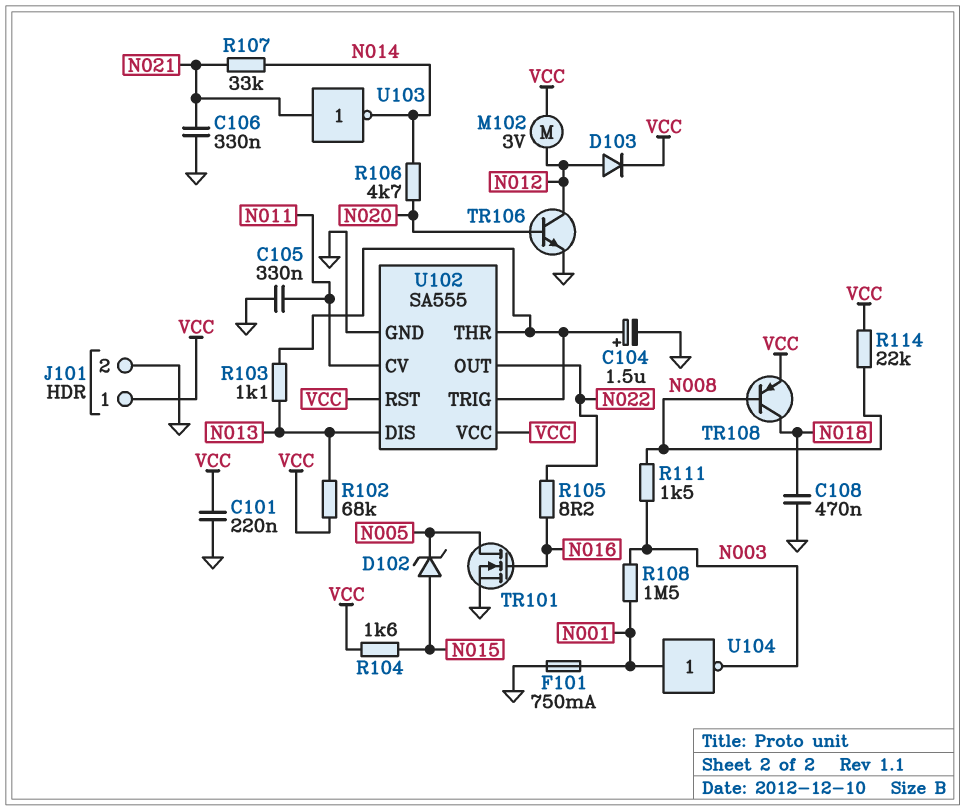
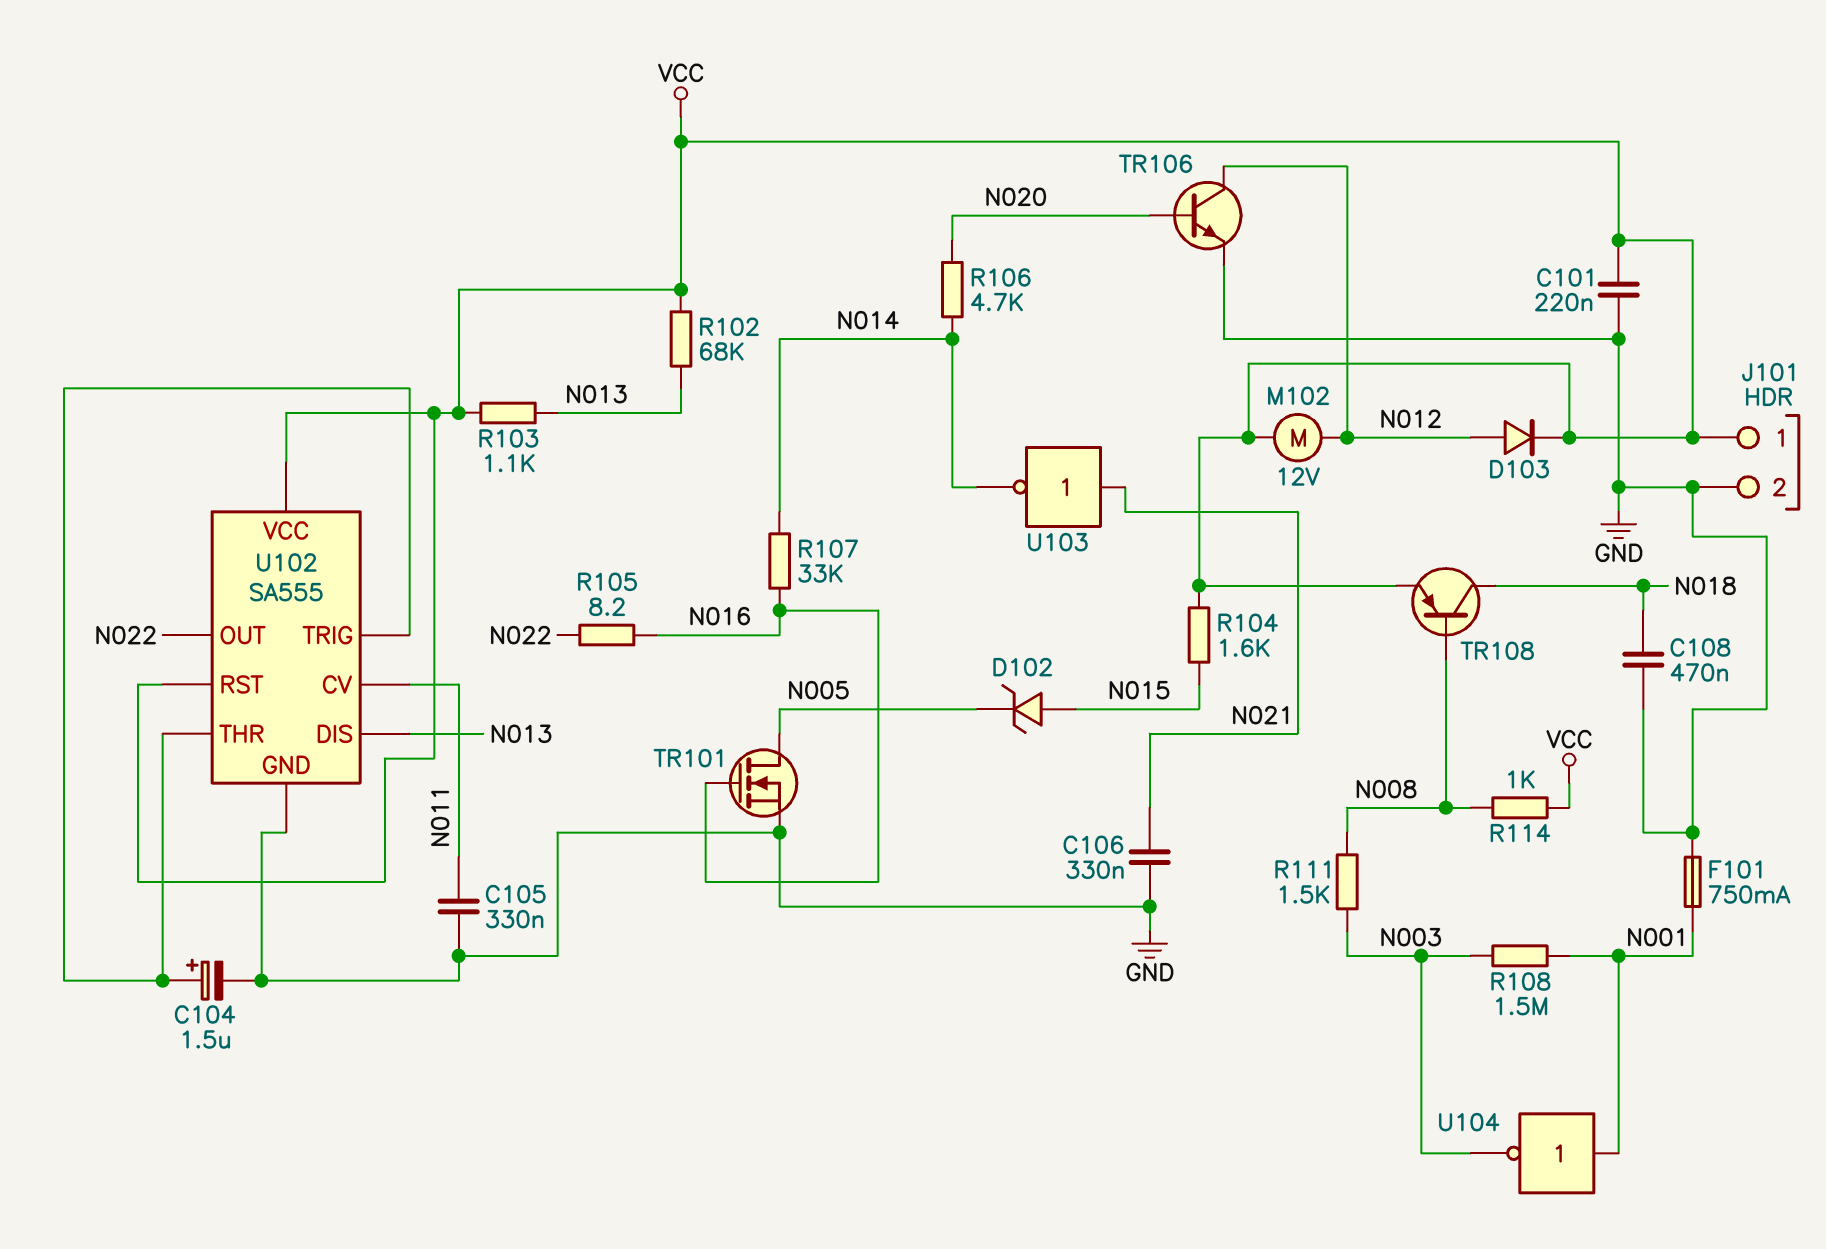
M102: motor 3V (N012, VCC) -> motor 12V (N012, VCC)
R103: 1.1k (N013, U102/THR) -> 1.1k (N013, VCC)
R107: 33k (N014, N021) -> 33k (N014, N016)
R114: 22k (N008, VCC) -> 1k (N008, VCC)

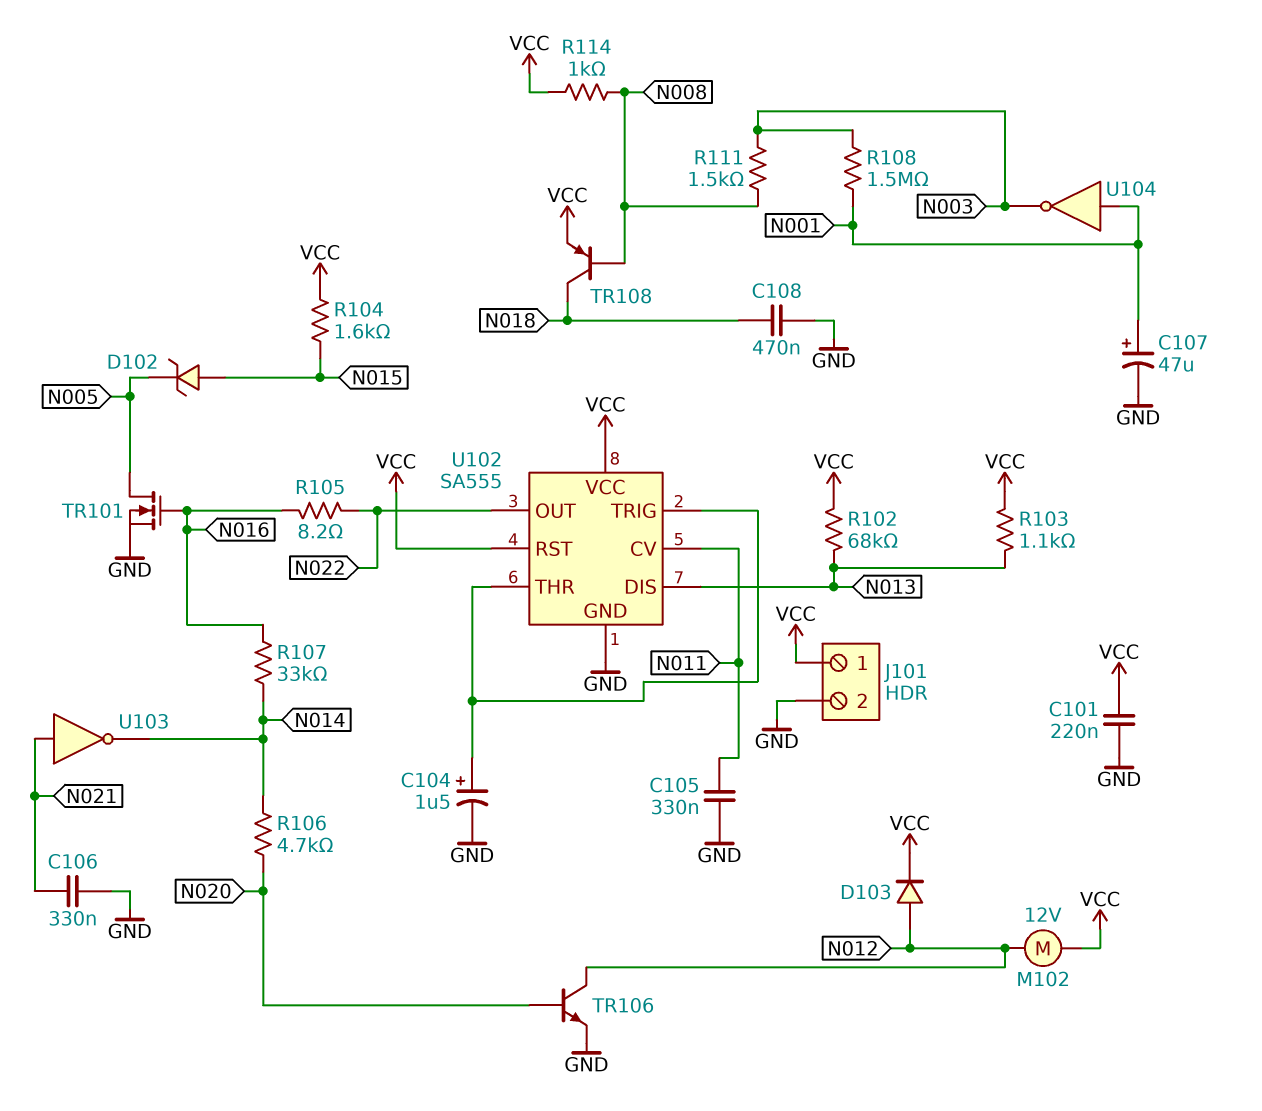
C107: none -> 47uF (plus N001, minus GND)
F101: 750mA (GND, N001) -> none

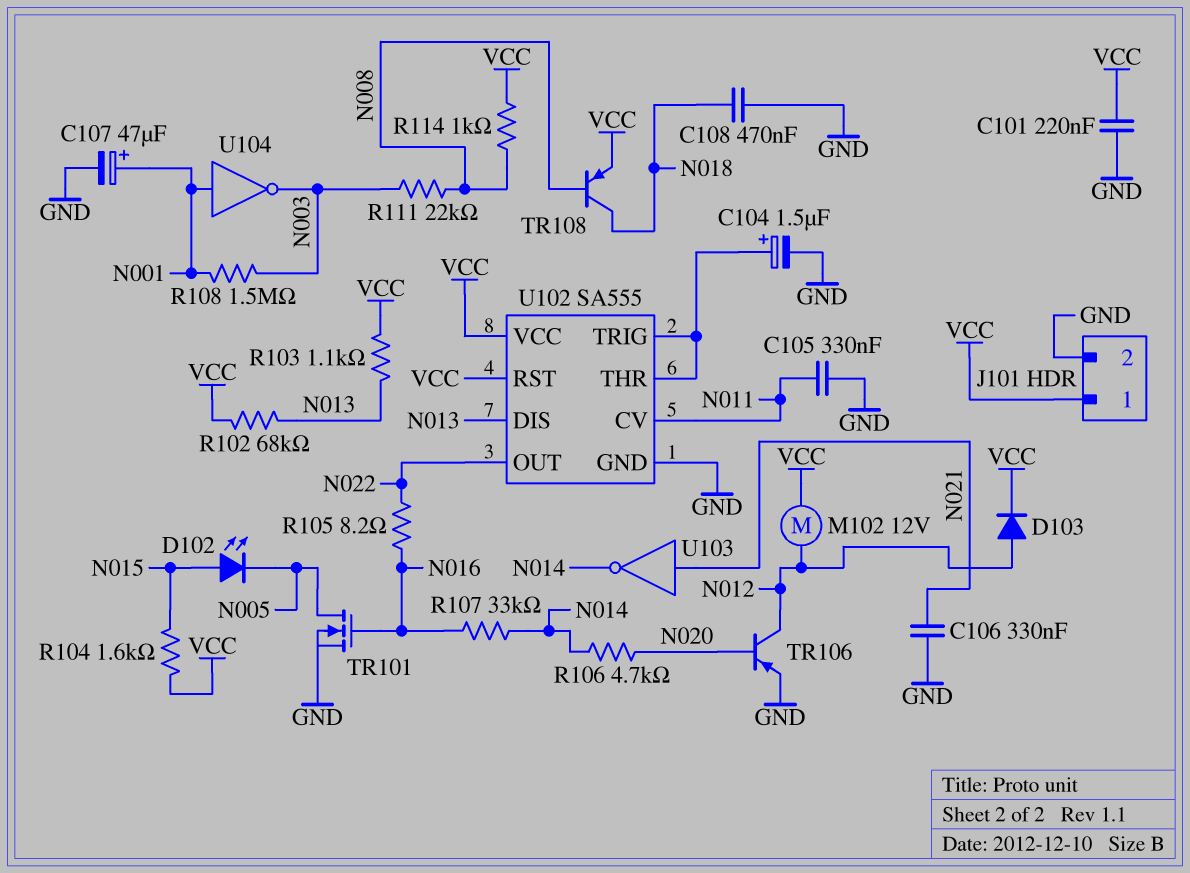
D102: zener (A N015, K N005) -> LED (A N015, K N005)
R111: 1.5k (N003, N008) -> 22k (N003, N008)
TR106: NPN (B N020, C N012, E GND) -> PNP (B N020, C N012, E GND)

